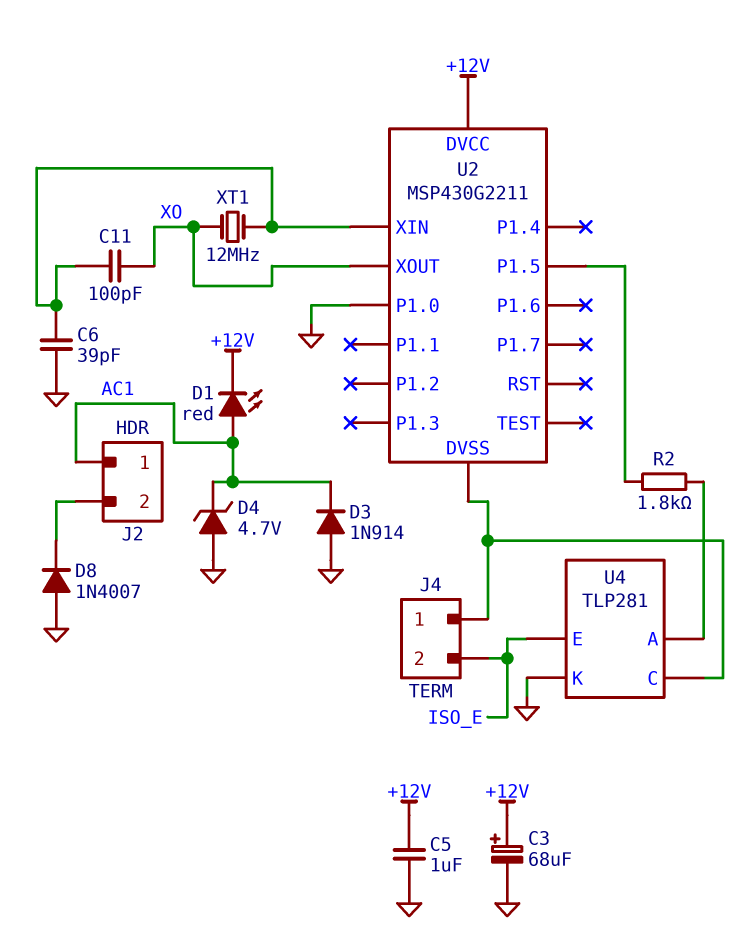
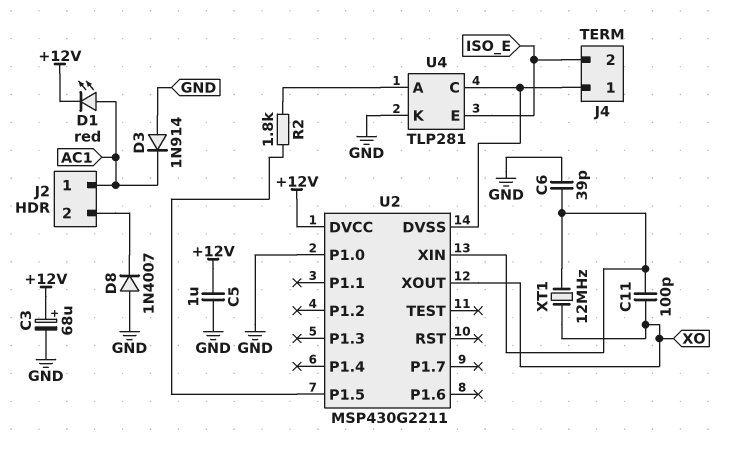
D4: zener 4.7V (A GND, K AC1) -> none

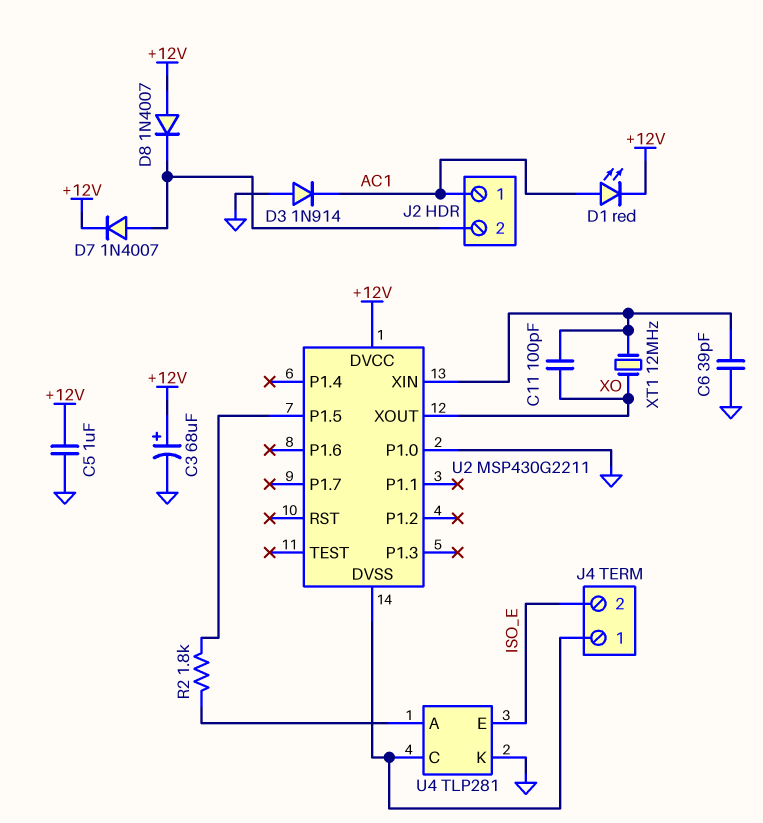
D7: none -> diode 1N4007 (A J2/2, K +12V)
D8: diode 1N4007 (A GND, K J2/2) -> diode 1N4007 (A +12V, K J2/2)

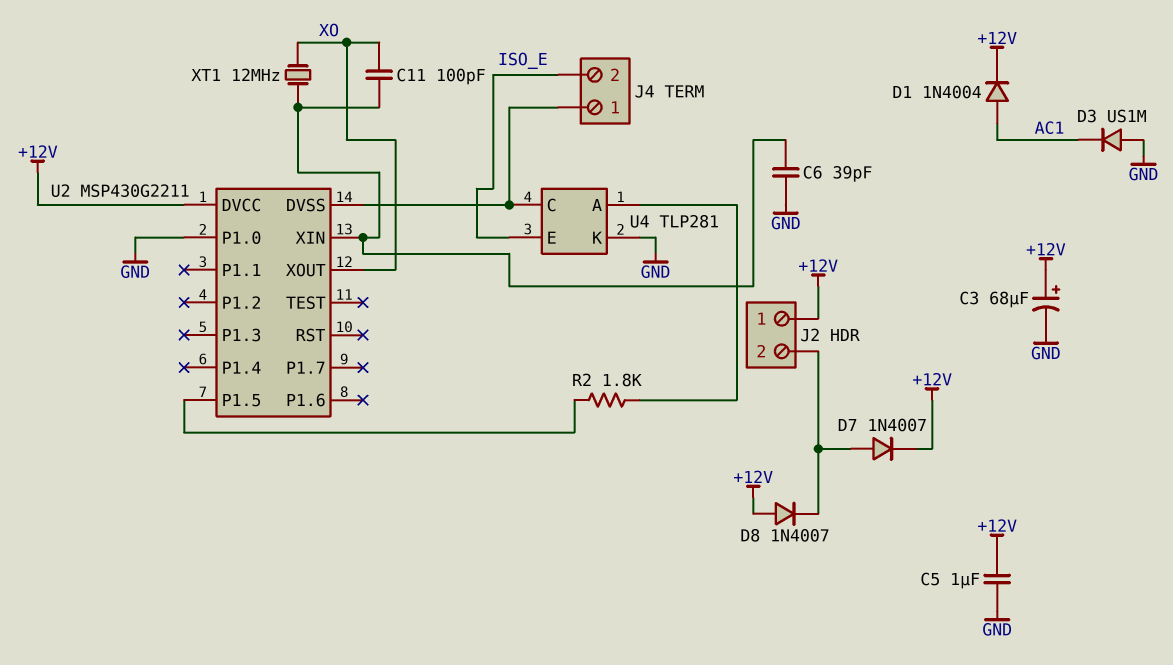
D1: LED red (A AC1, K +12V) -> diode 1N4004 (A AC1, K +12V)
D3: diode 1N914 (A GND, K AC1) -> diode US1M (A GND, K AC1)
J2 pin 1: AC1 -> +12V

